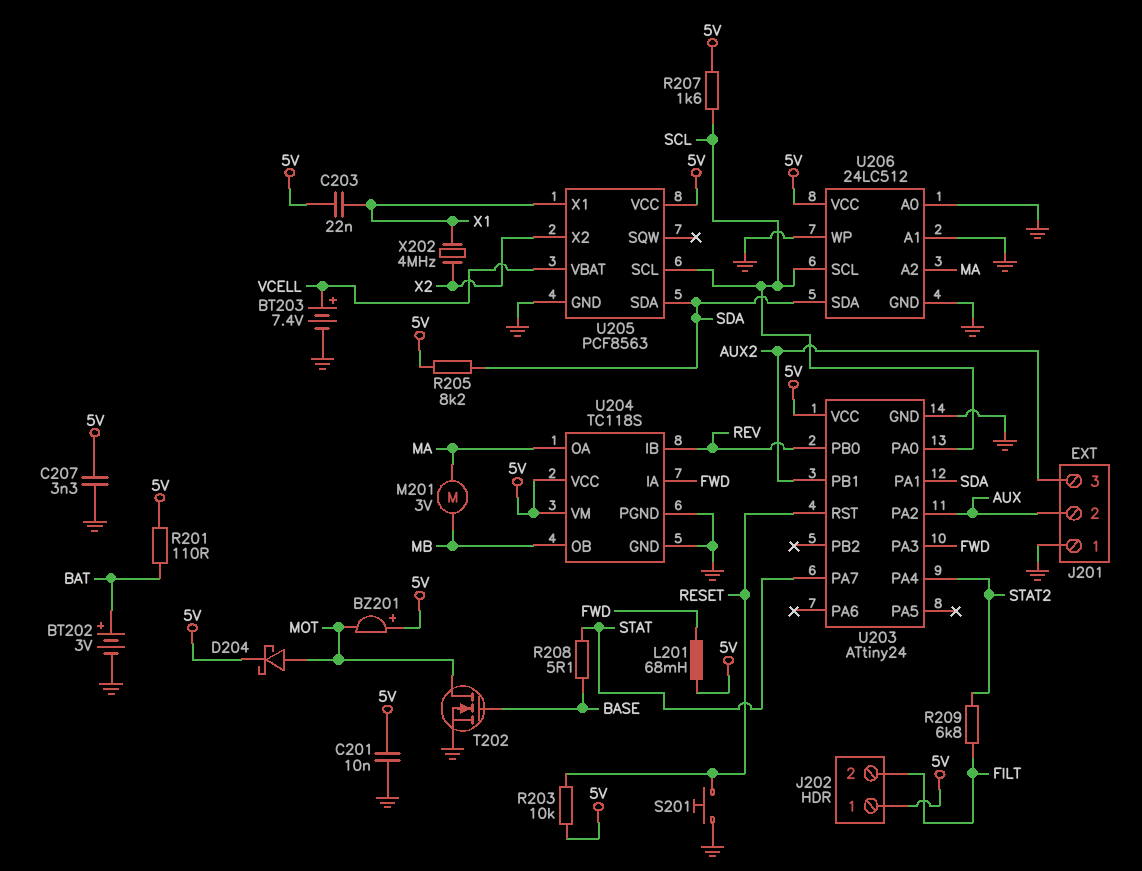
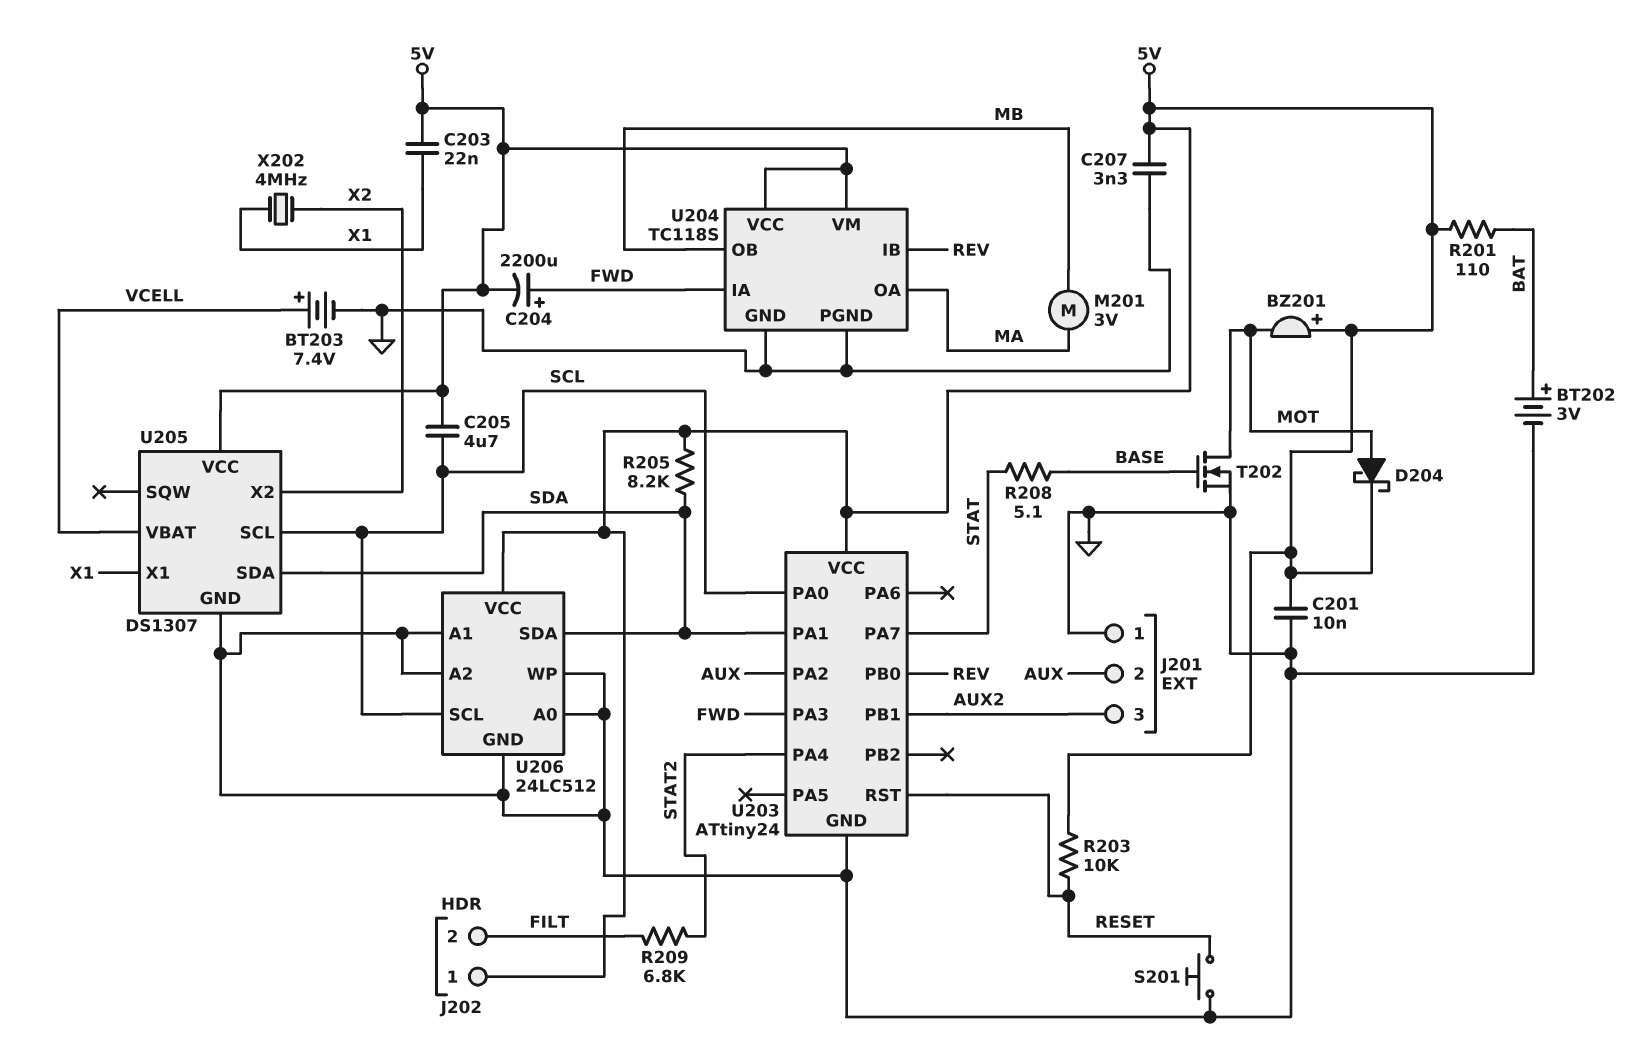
C204: none -> 2200uF (plus FWD, minus 5V)
C205: none -> 4.7uF (5V, SCL)
L201: 68mH (5V, FWD) -> none
R207: 1.6k (5V, SCL) -> none
U205: PCF8563 -> DS1307
U206 pin A2: MA -> GND

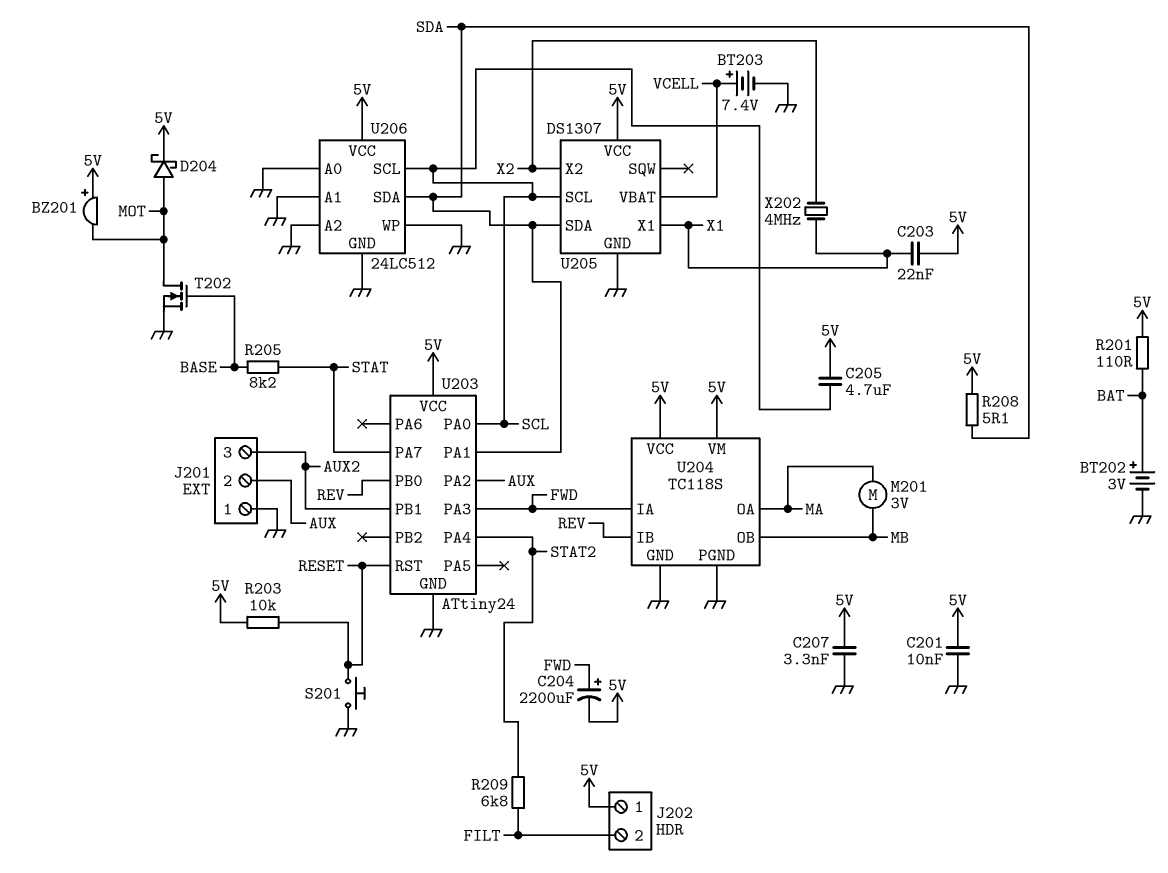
R205: 8.2k (5V, SDA) -> 8.2k (BASE, STAT)
R208: 5.1 (BASE, STAT) -> 5.1 (5V, SDA)

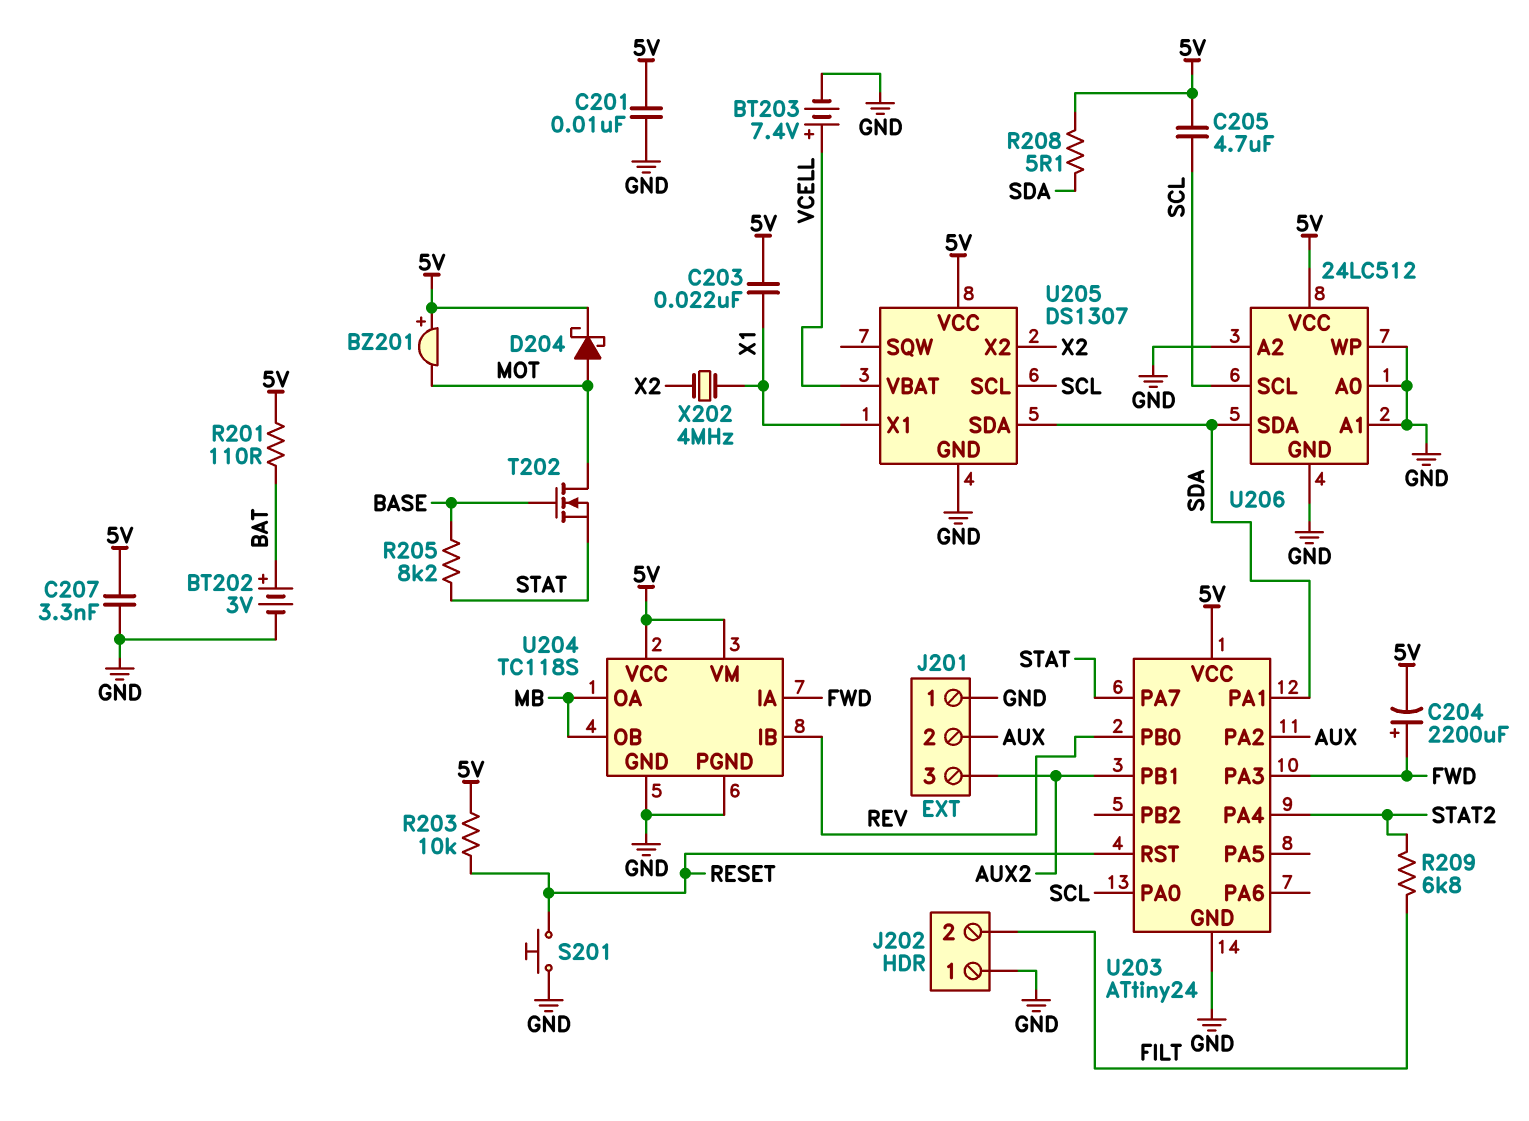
J202 pin 1: 5V -> GND
M201: motor 3V (MA, MB) -> none
T202: NMOS (G BASE, D MOT, S GND) -> NMOS (G BASE, D MOT, S STAT)
U204 pin OA: MA -> MB

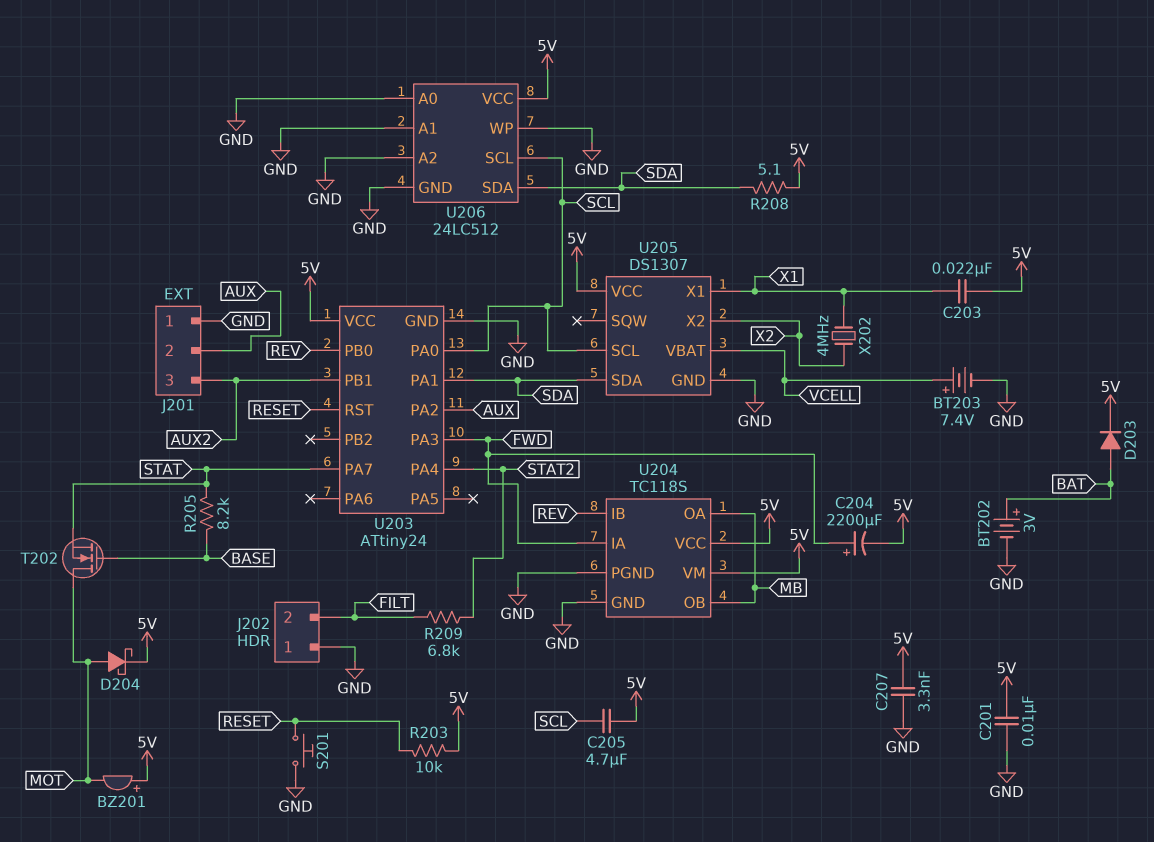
D203: none -> diode (A BAT, K 5V)
R201: 110 (5V, BAT) -> none

